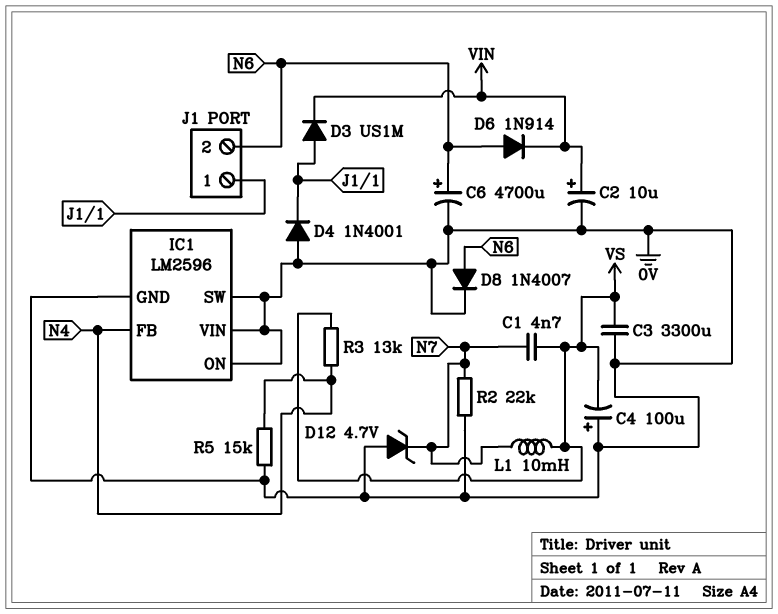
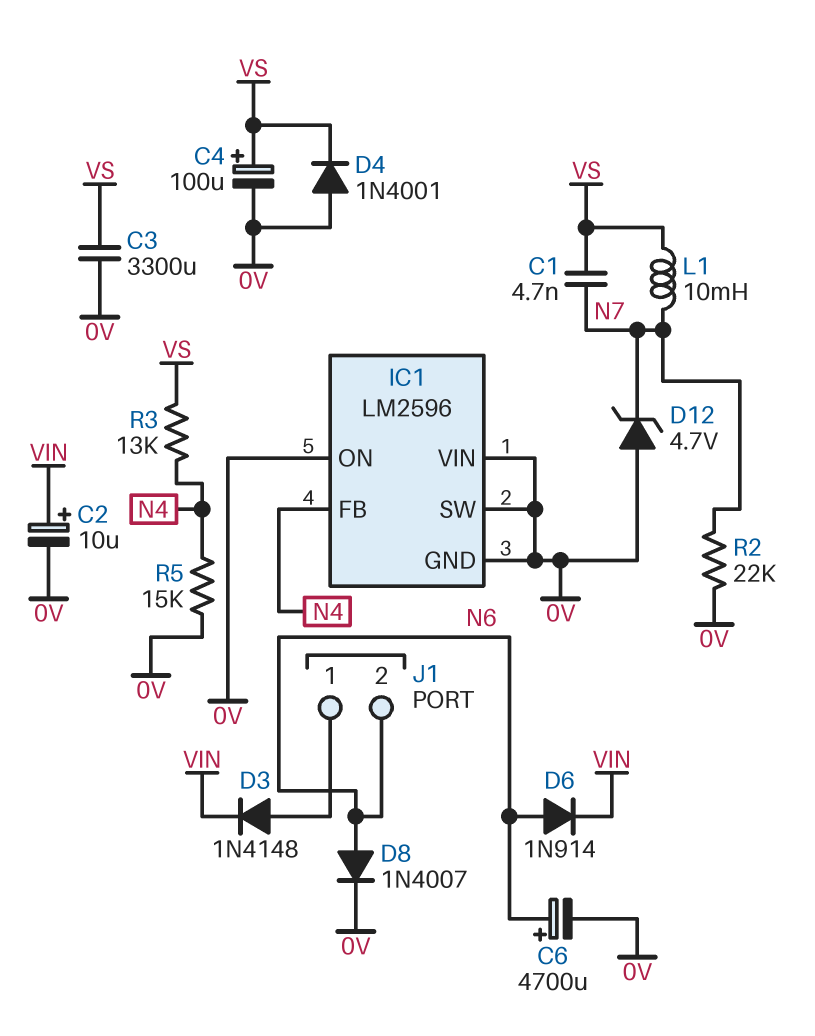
C4: 100uF (plus 0V, minus VS) -> 100uF (plus VS, minus 0V)
D3: diode US1M (A J1/1, K VIN) -> diode 1N4148 (A J1/1, K VIN)
D4: diode 1N4001 (A 0V, K J1/1) -> diode 1N4001 (A 0V, K VS)

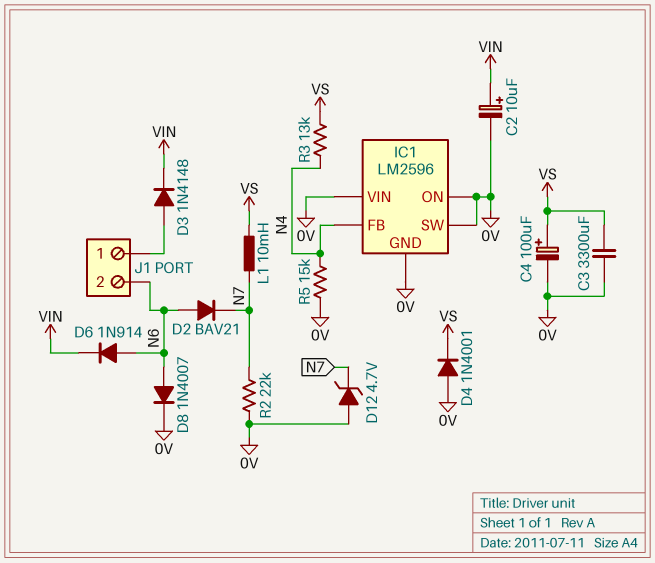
C1: 4.7nF (N7, VS) -> none
C6: 4700uF (plus N6, minus 0V) -> none
D2: none -> diode BAV21 (A N6, K N7)

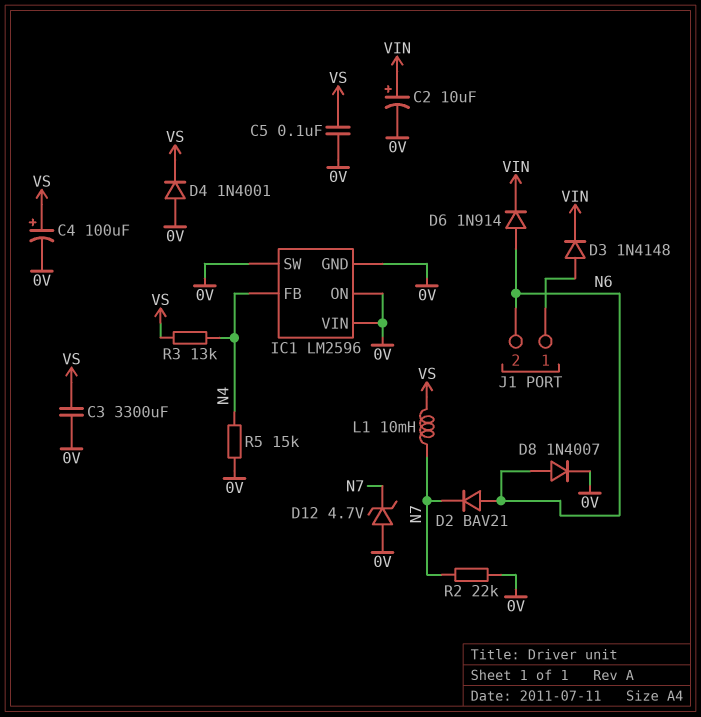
C5: none -> 100nF (0V, VS)

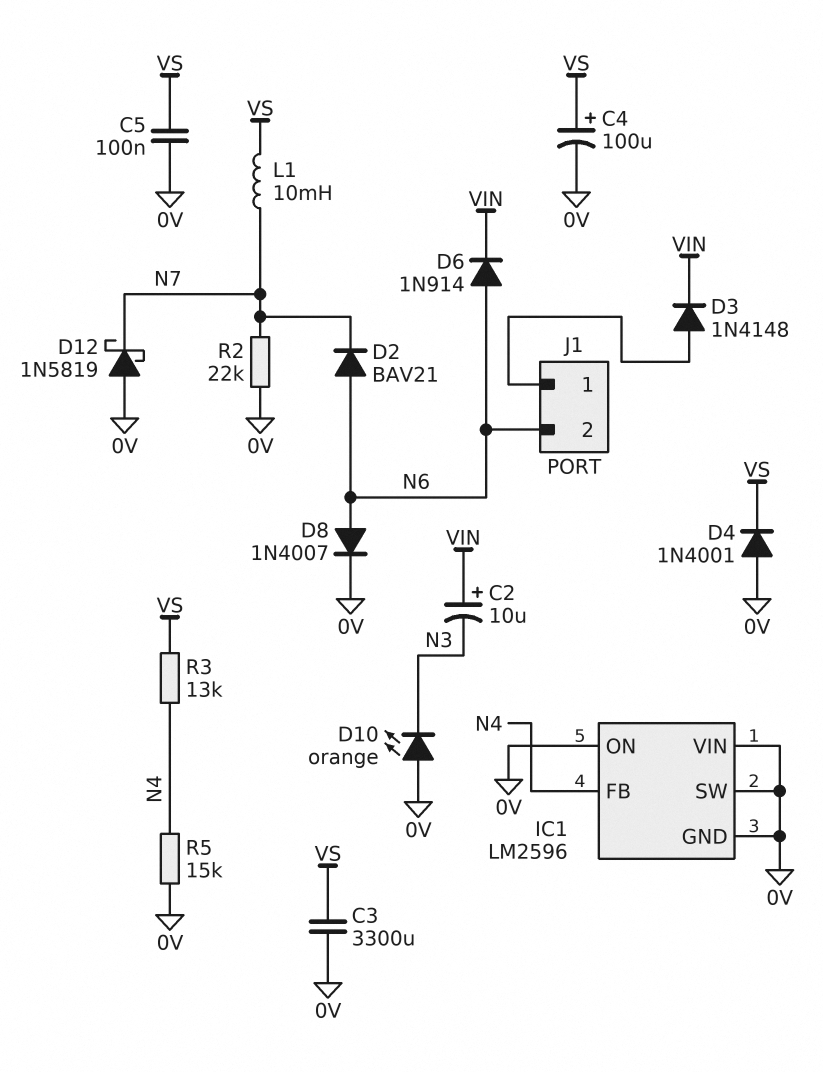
C2: 10uF (plus VIN, minus 0V) -> 10uF (plus VIN, minus N3)
D10: none -> LED orange (A 0V, K N3)
D12: zener 4.7V (A 0V, K N7) -> schottky 1N5819 (A 0V, K N7)

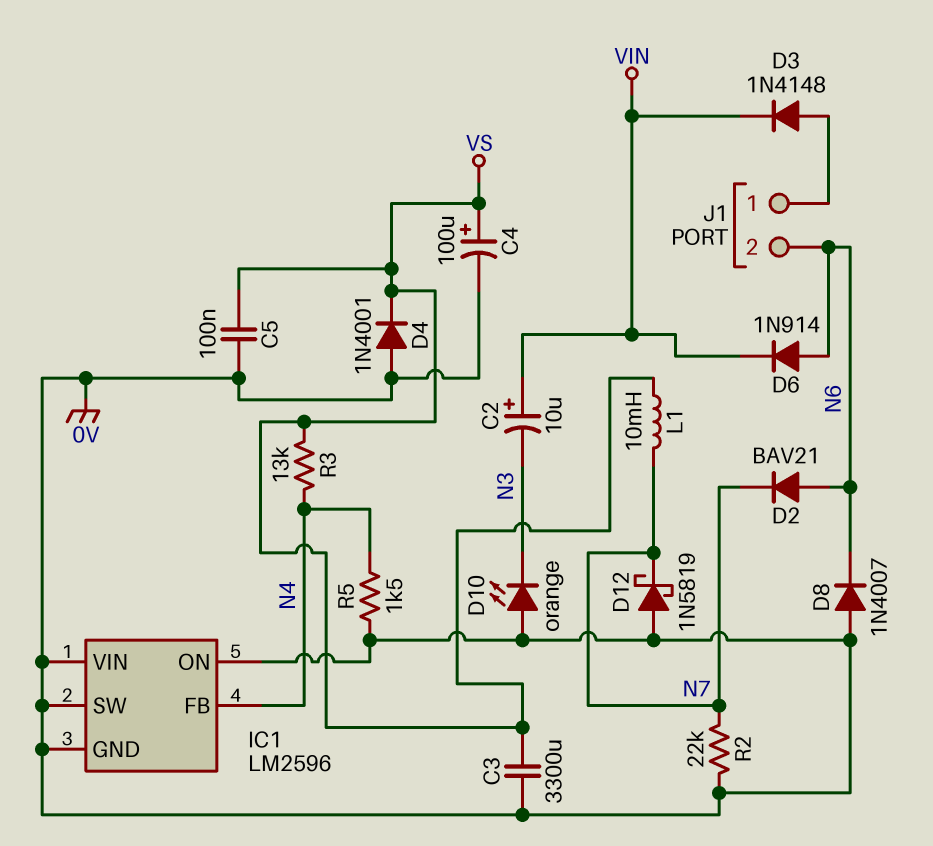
D8: diode 1N4007 (A N6, K 0V) -> diode 1N4007 (A 0V, K N6)
R5: 15k (0V, N4) -> 1.5k (0V, N4)

